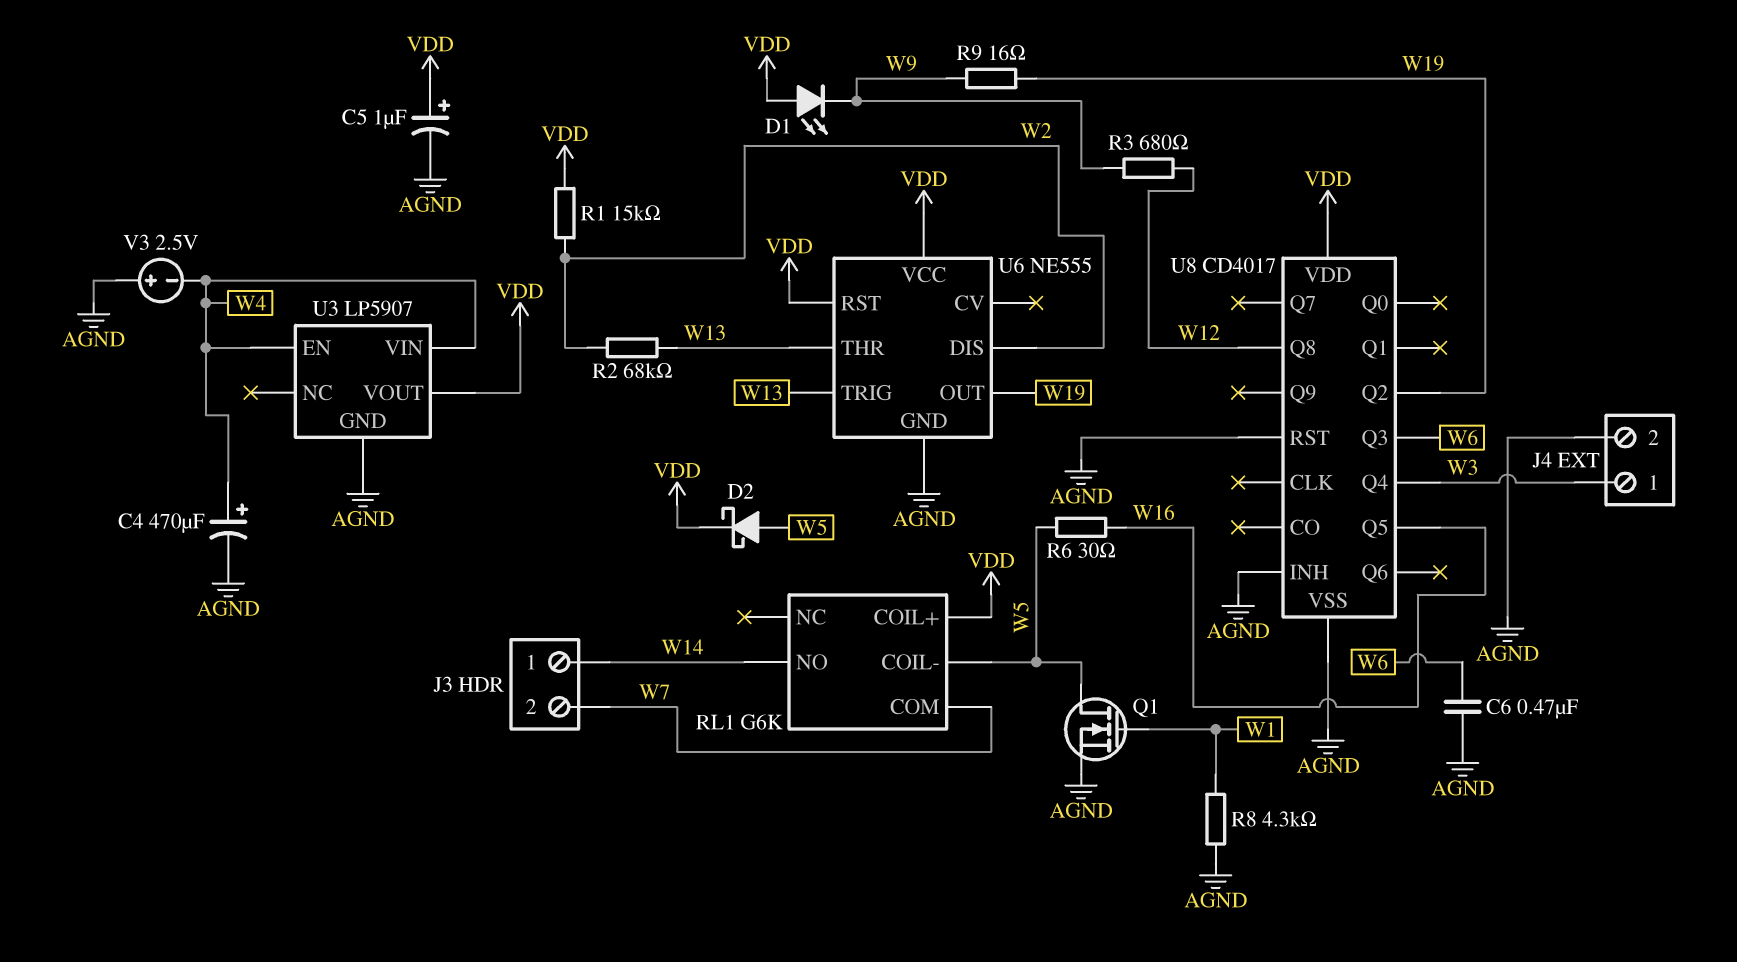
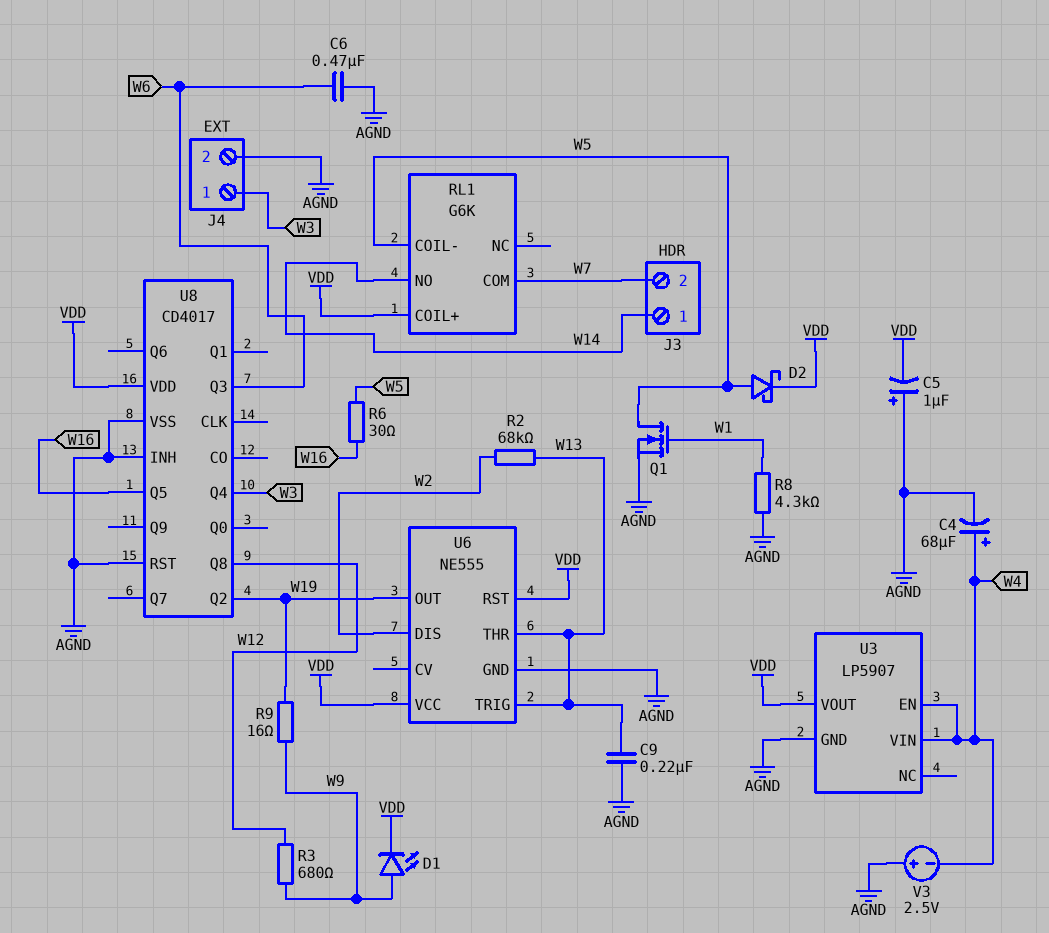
C4: 470uF (plus W4, minus AGND) -> 68uF (plus W4, minus AGND)
C5: 1uF (plus VDD, minus AGND) -> 1uF (plus AGND, minus VDD)
C9: none -> 220nF (AGND, W13)
D1: LED (A VDD, K W9) -> LED (A W9, K VDD)
R1: 15k (VDD, W2) -> none

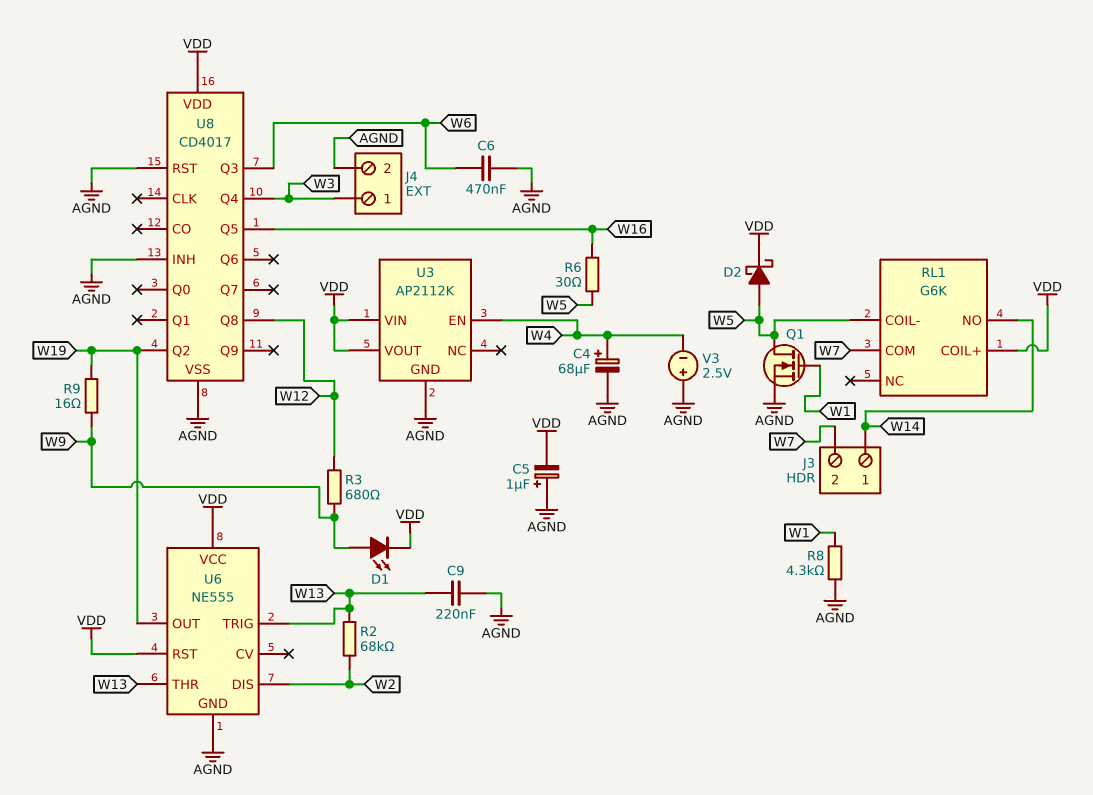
U3: LP5907 -> AP2112K
U3 pin VIN: W4 -> VDD

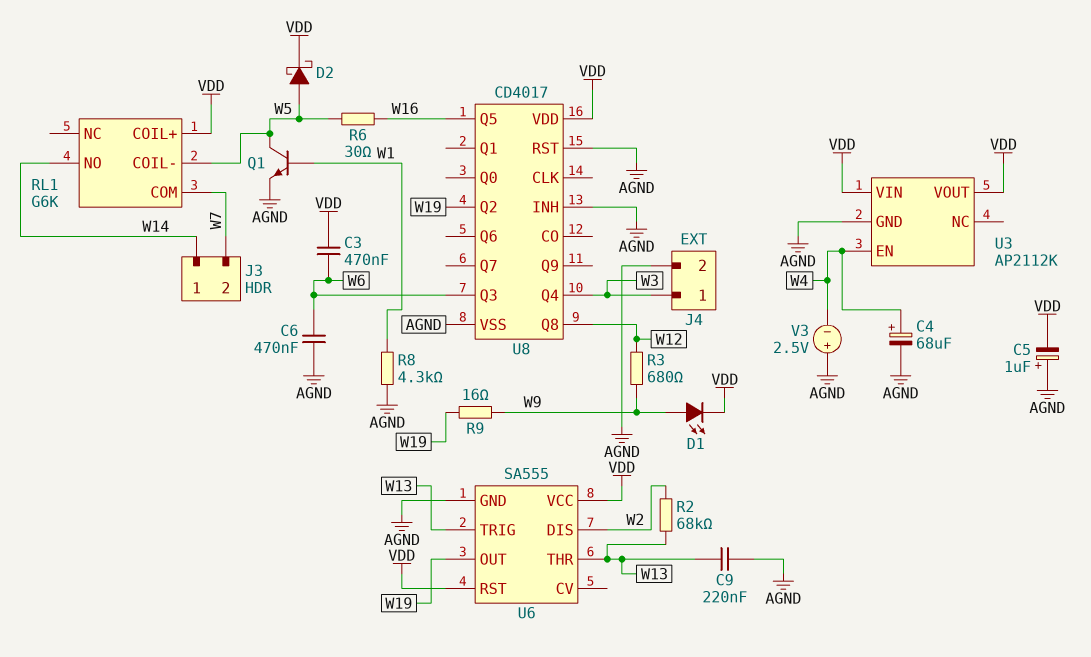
C3: none -> 470nF (VDD, W6)
Q1: NMOS (G W1, D W5, S AGND) -> NPN (B W1, C W5, E AGND)
U6: NE555 -> SA555

